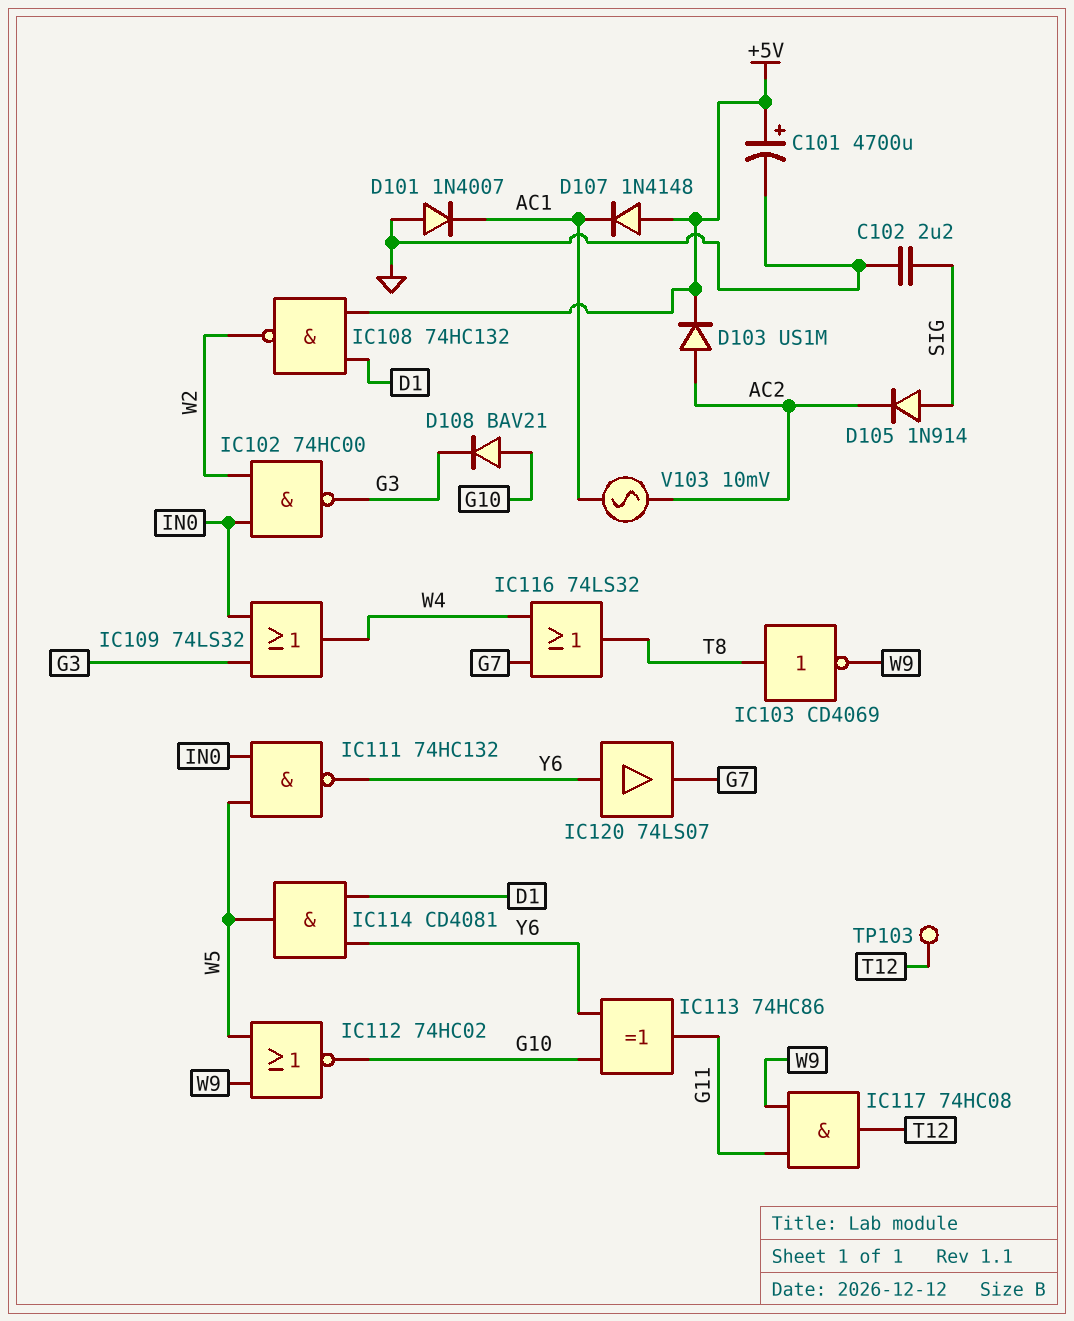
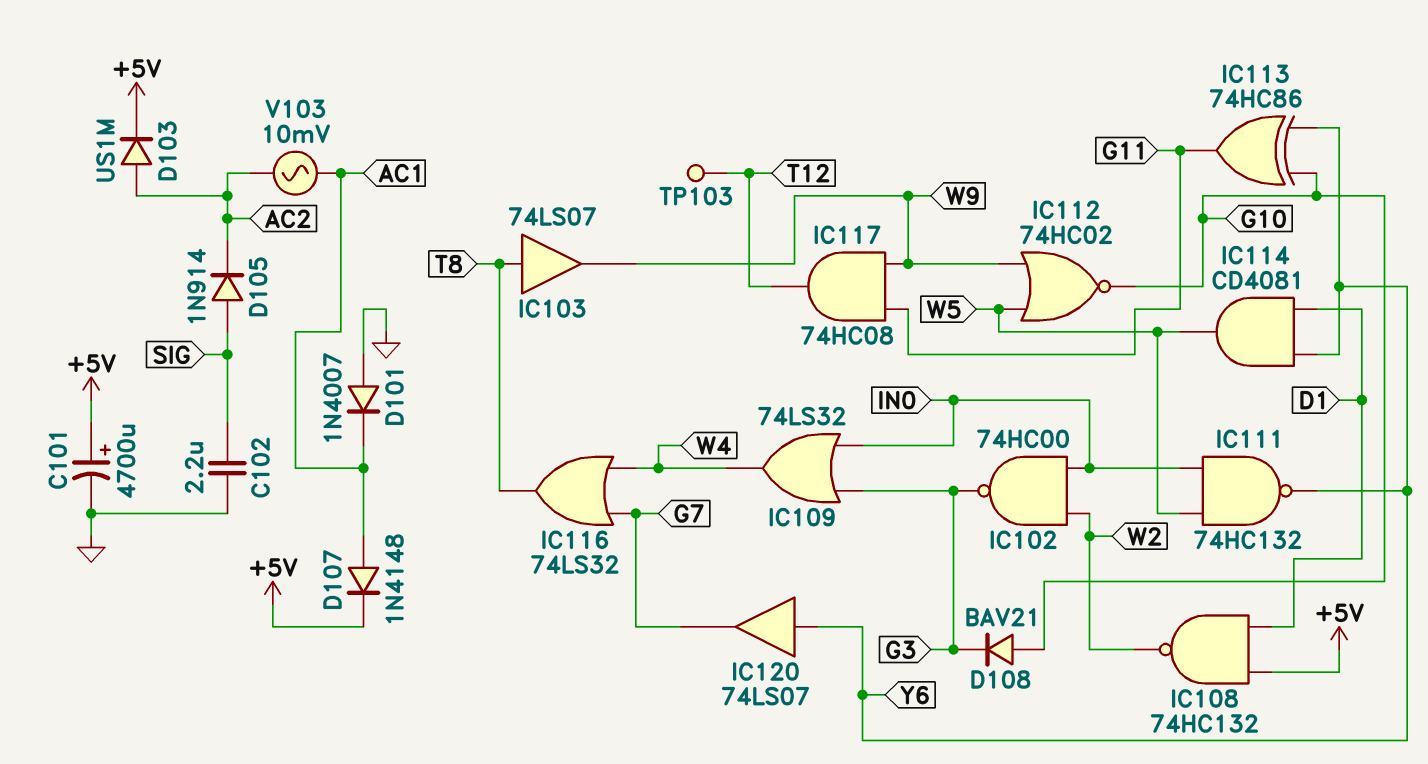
D107: diode 1N4148 (A +5V, K AC1) -> diode 1N4148 (A AC1, K +5V)
IC103: NOT CD4069 (in T8, out W9) -> buffer 74LS07 (in T8, out W9)

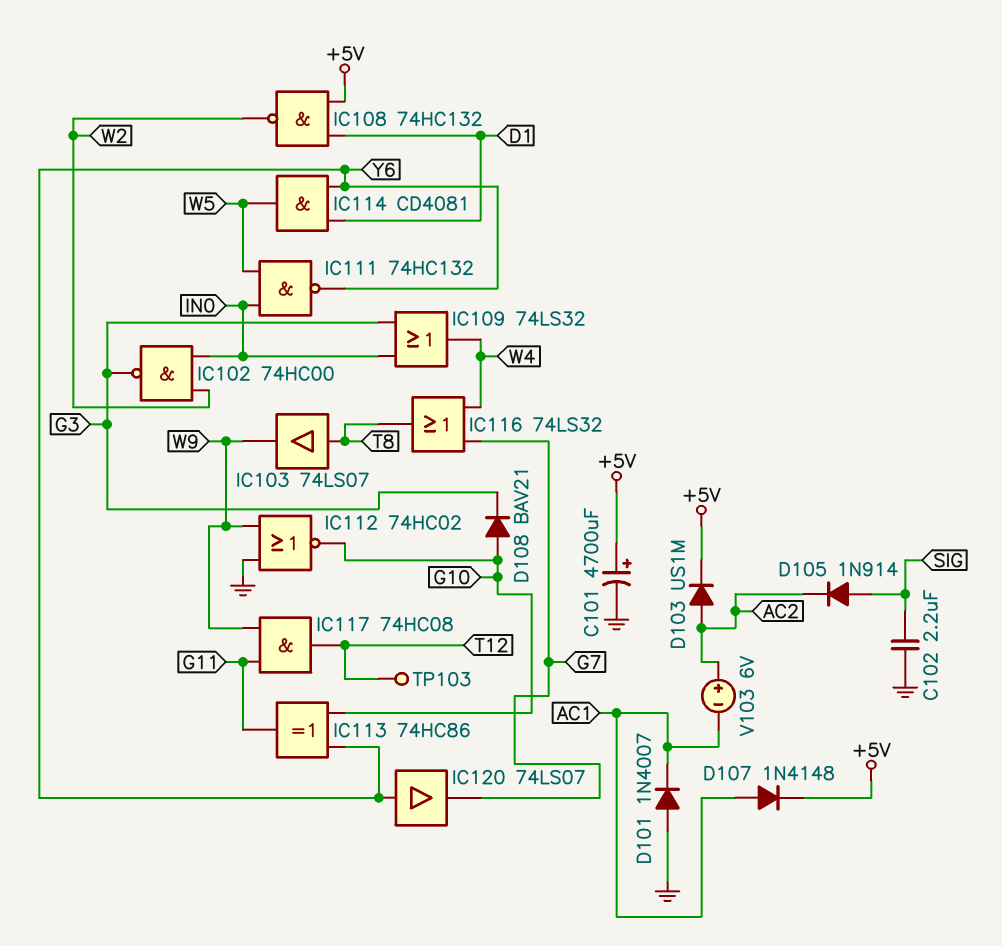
IC112: NOR 74HC02 (in W5, in W9, out G10) -> NOR 74HC02 (in GND, in W9, out G10)
V103: AC 10mV (AC1, AC2) -> 6V (plus AC2, minus AC1)

